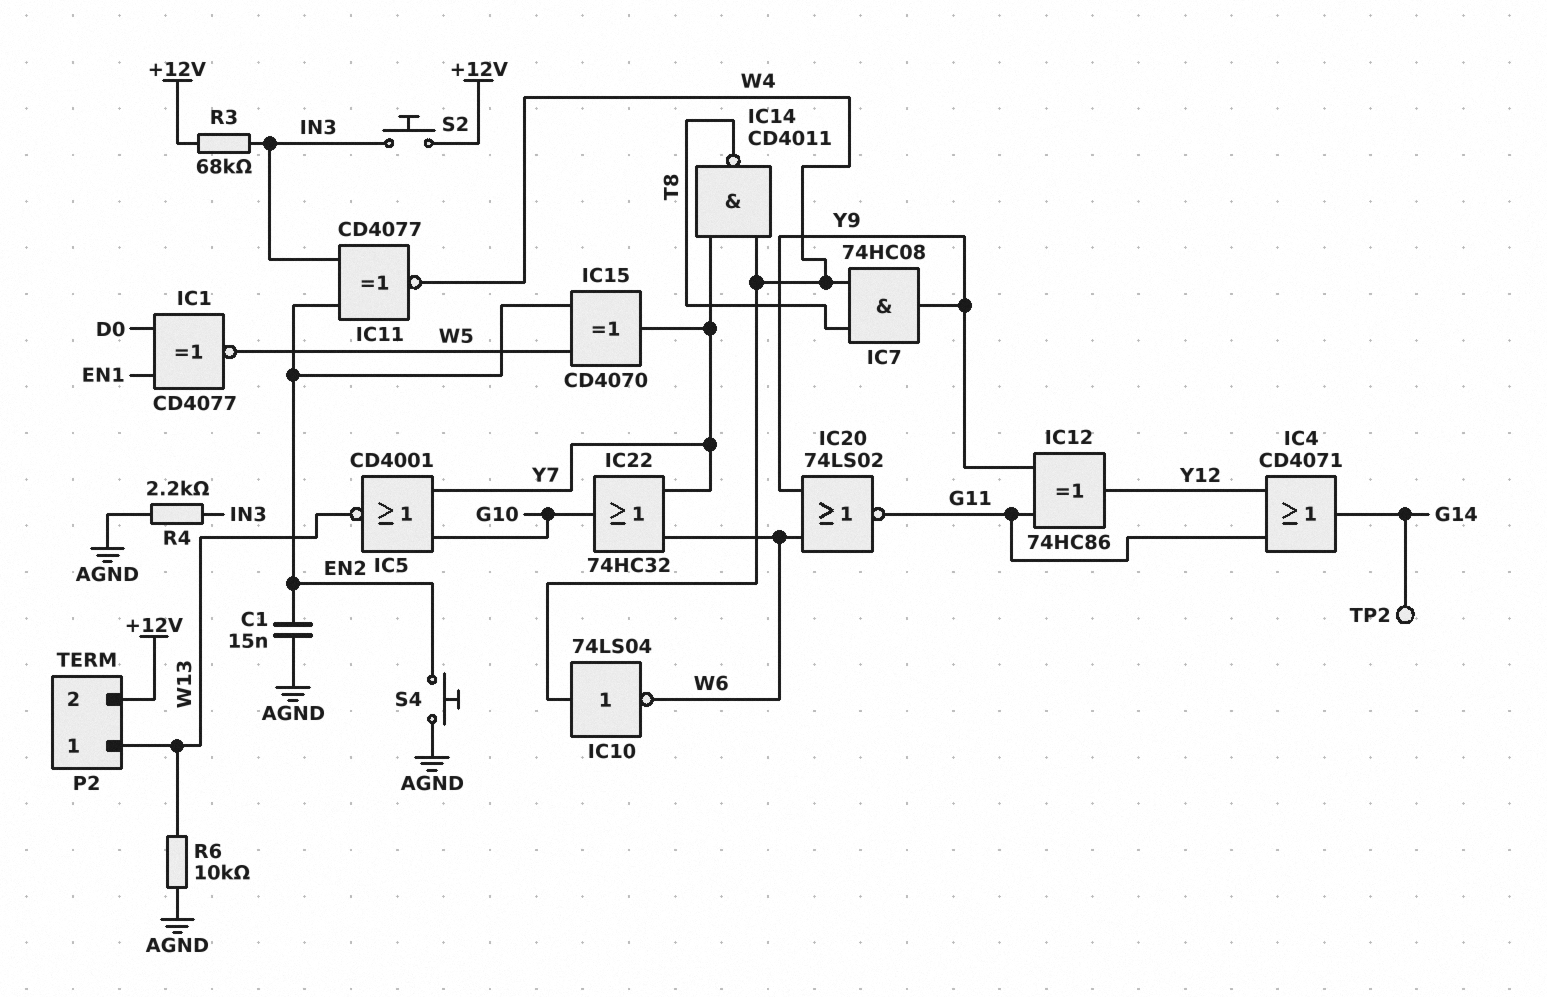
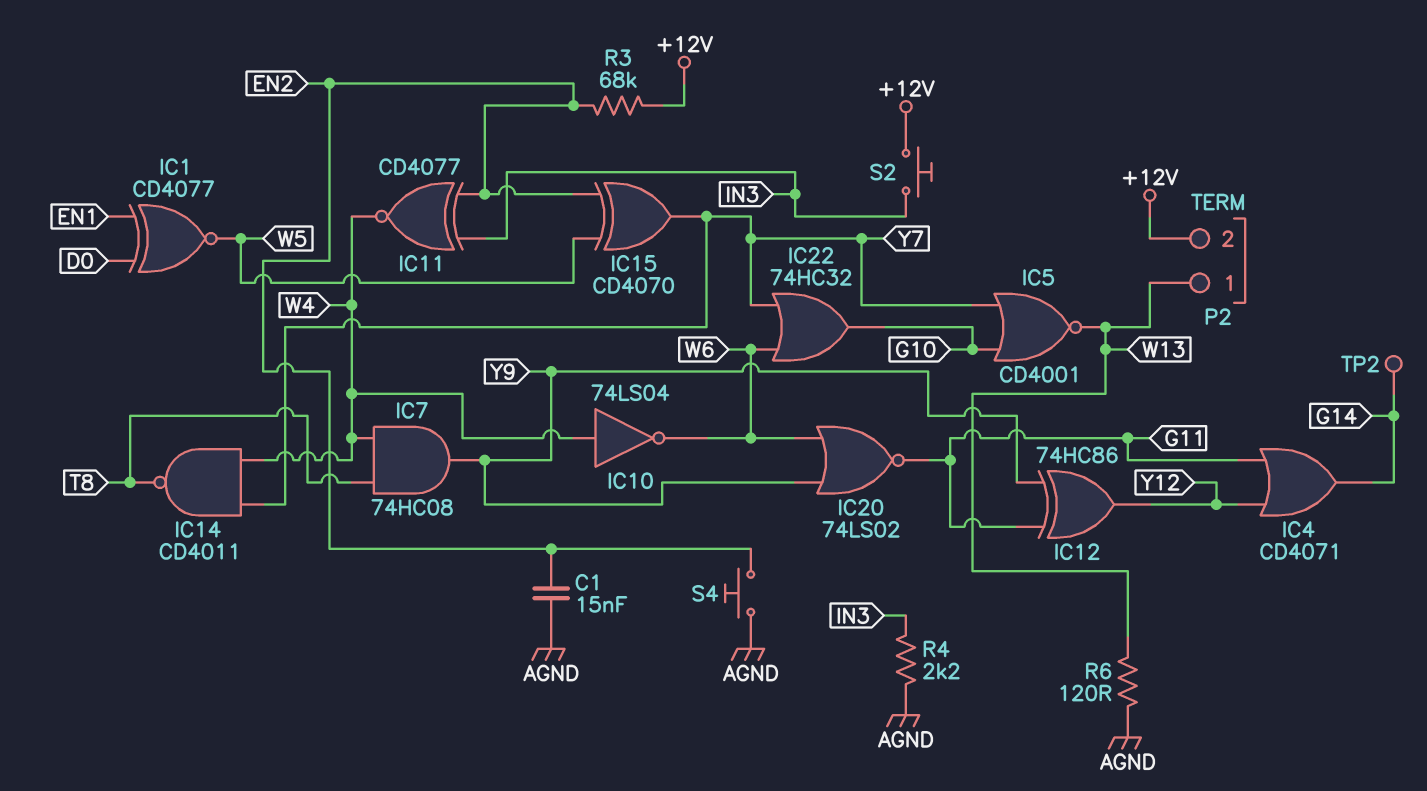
R3: 68k (+12V, IN3) -> 68k (+12V, EN2)
R6: 10k (AGND, W13) -> 120 (AGND, W13)

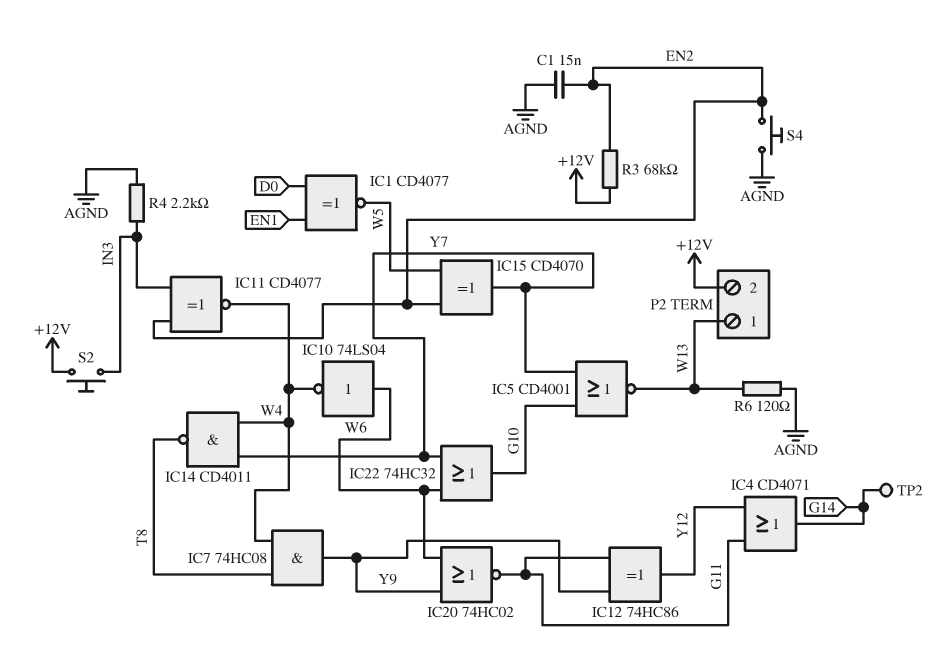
IC10: NOT 74LS04 (in W4, out W6) -> NOT 74LS04 (in W6, out W4)
IC20: NOR 74LS02 (in W6, in Y9, out G11) -> NOR 74HC02 (in W6, in Y9, out G11)

